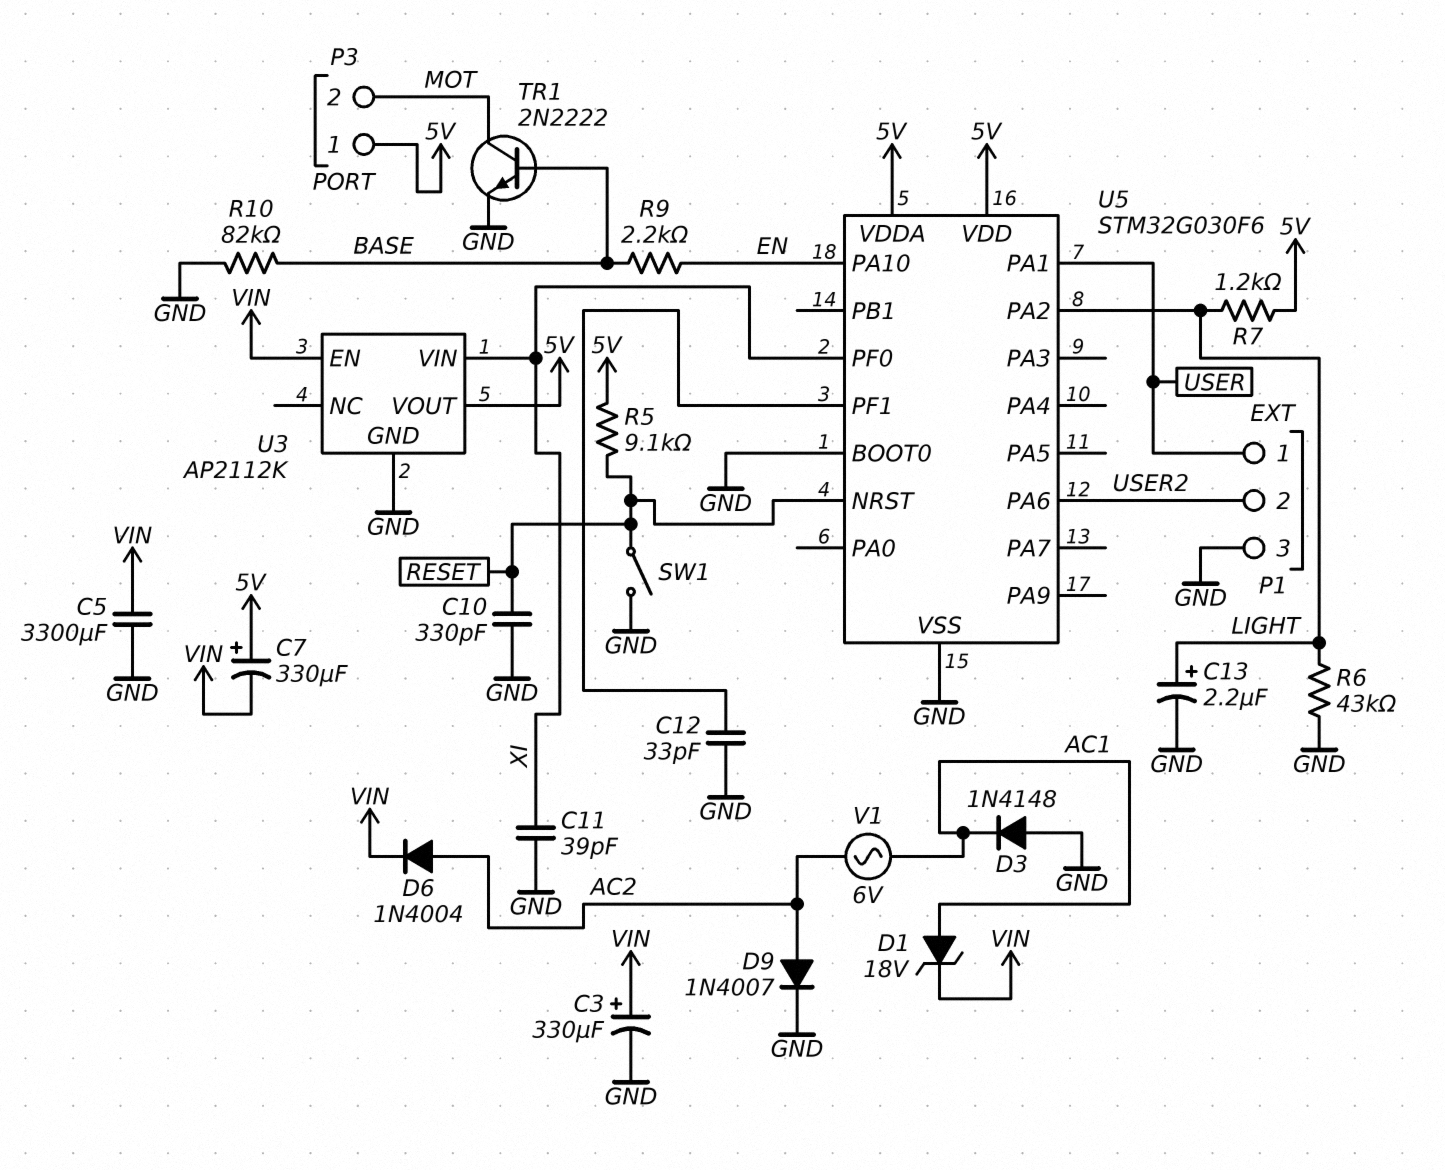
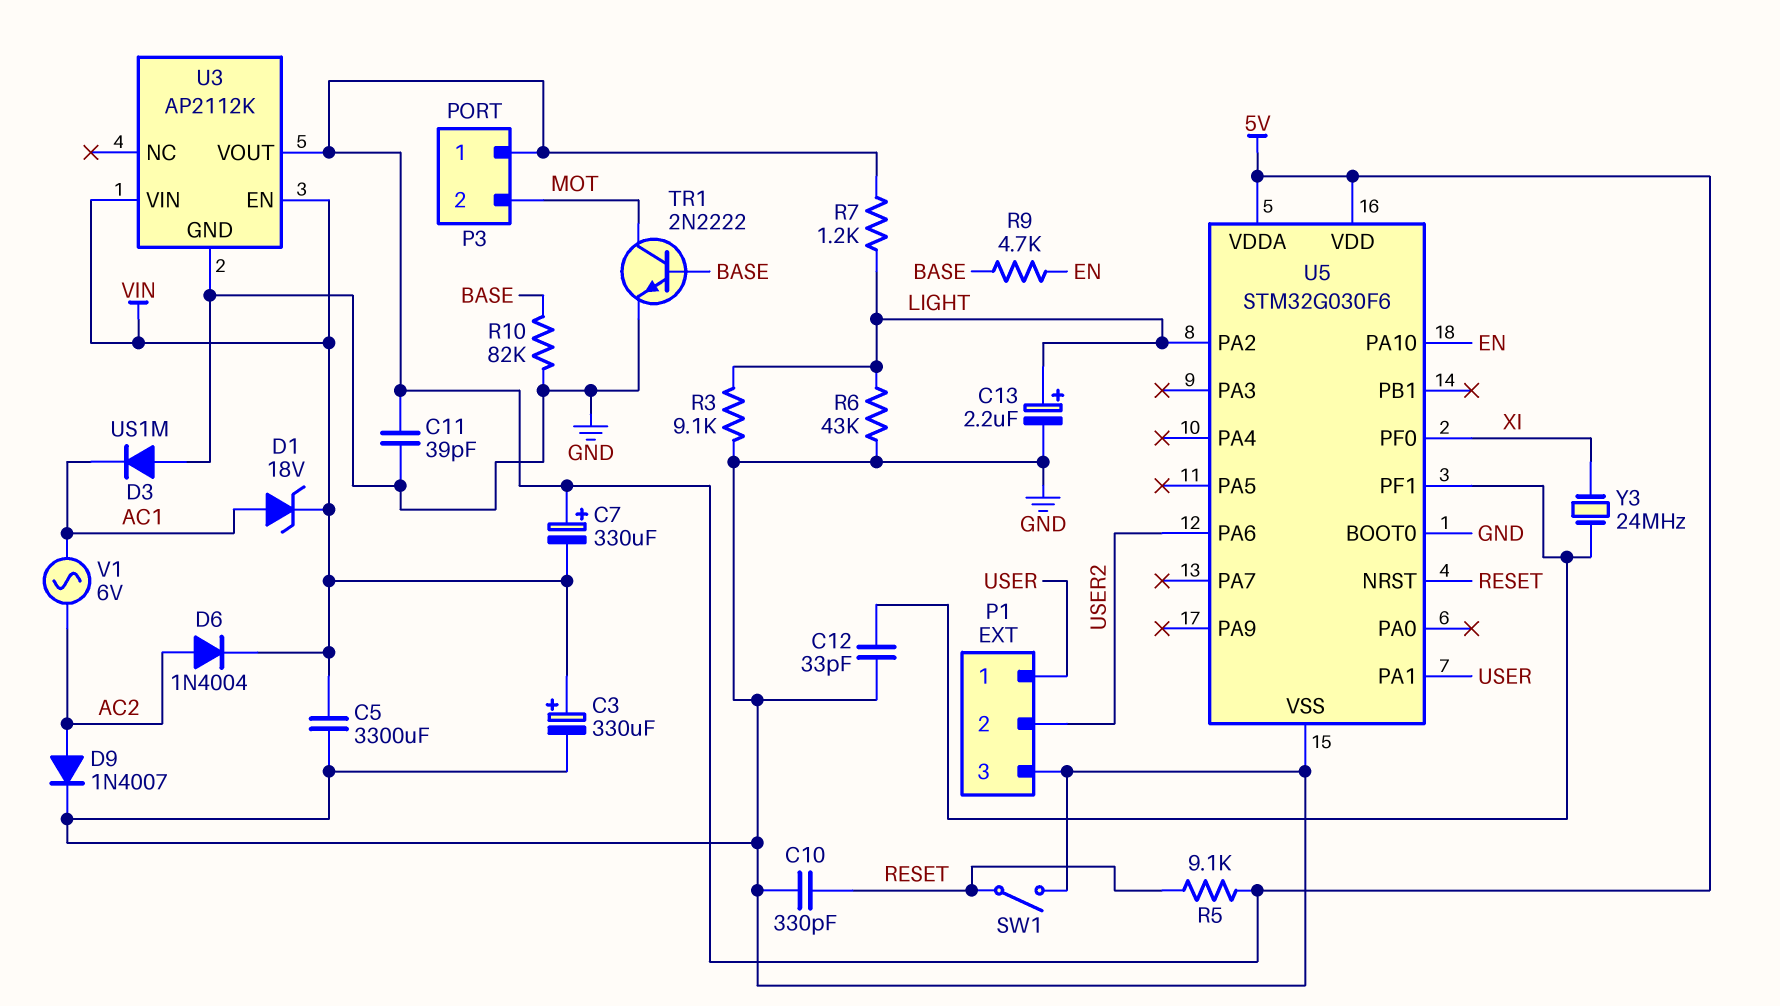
C11: 39pF (GND, XI) -> 39pF (5V, GND)
D3: diode 1N4148 (A GND, K AC1) -> diode US1M (A GND, K AC1)
R3: none -> 9.1k (GND, LIGHT)
R9: 2.2k (BASE, EN) -> 4.7k (BASE, EN)
U3 pin VIN: XI -> VIN
Y3: none -> 24MHz (U5/PF1, XI)

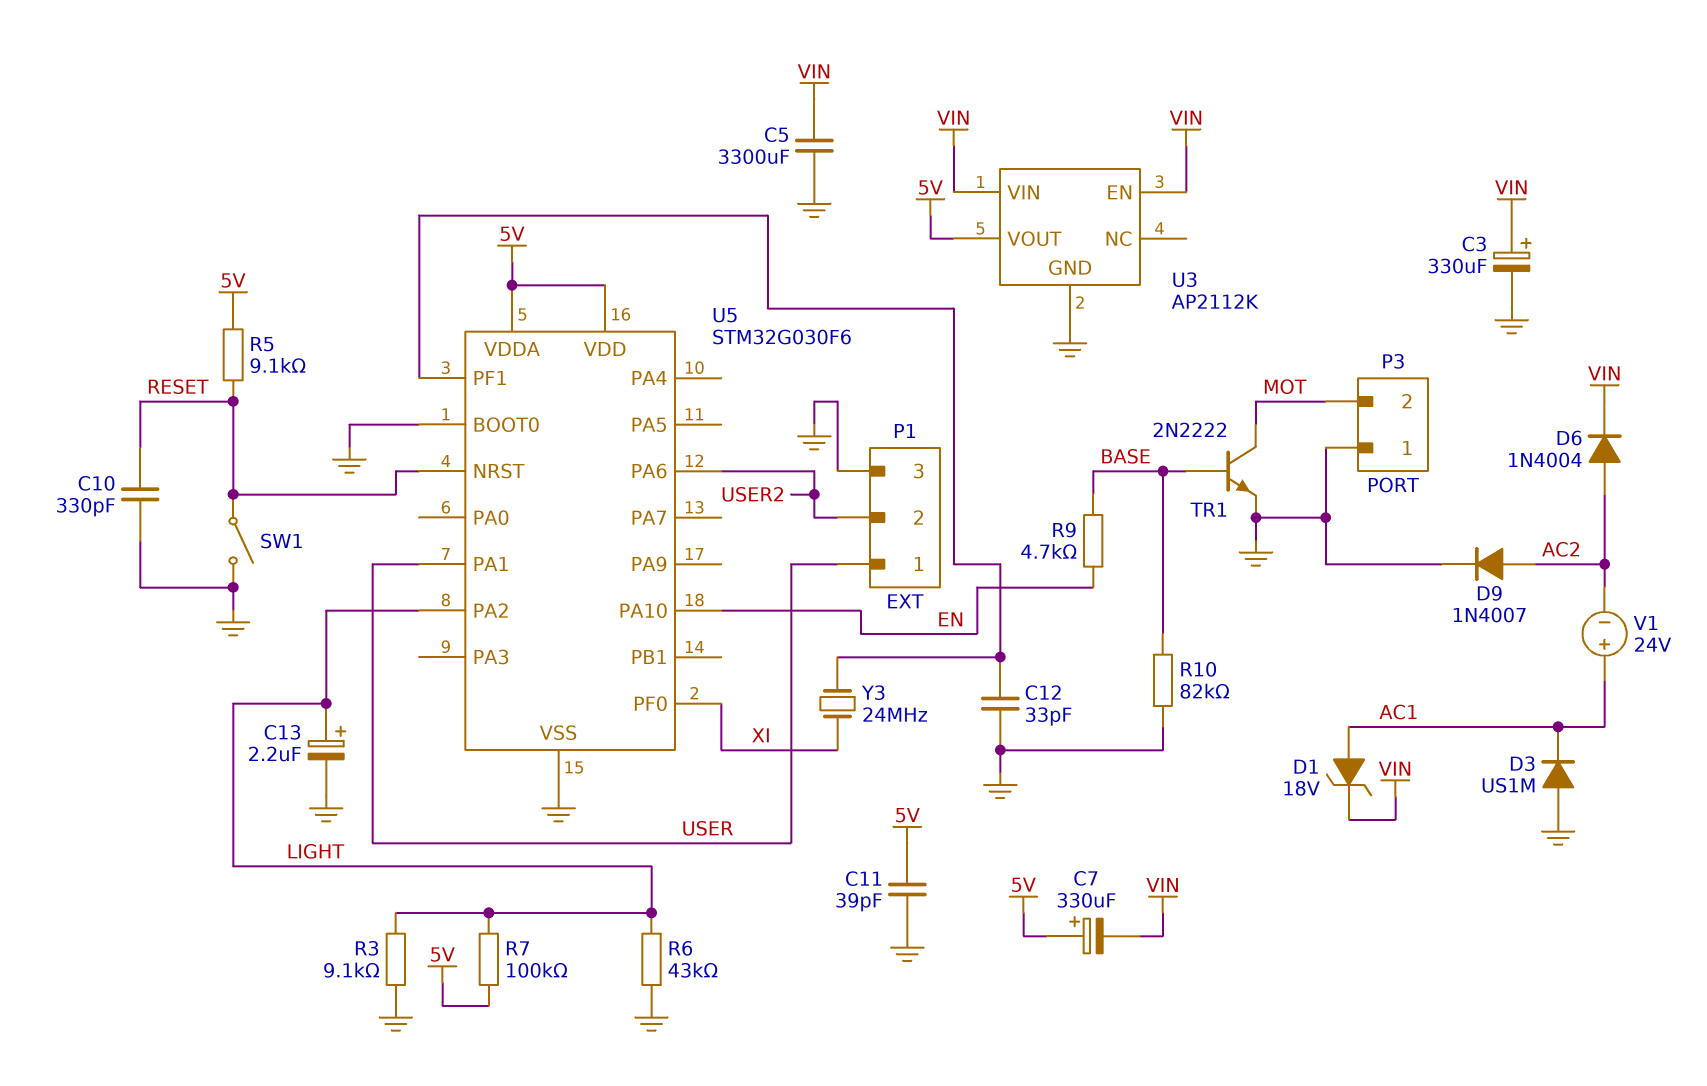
P3 pin 1: 5V -> GND
R7: 1.2k (5V, LIGHT) -> 100k (5V, LIGHT)
V1: AC 6V (AC1, AC2) -> 24V (plus AC1, minus AC2)

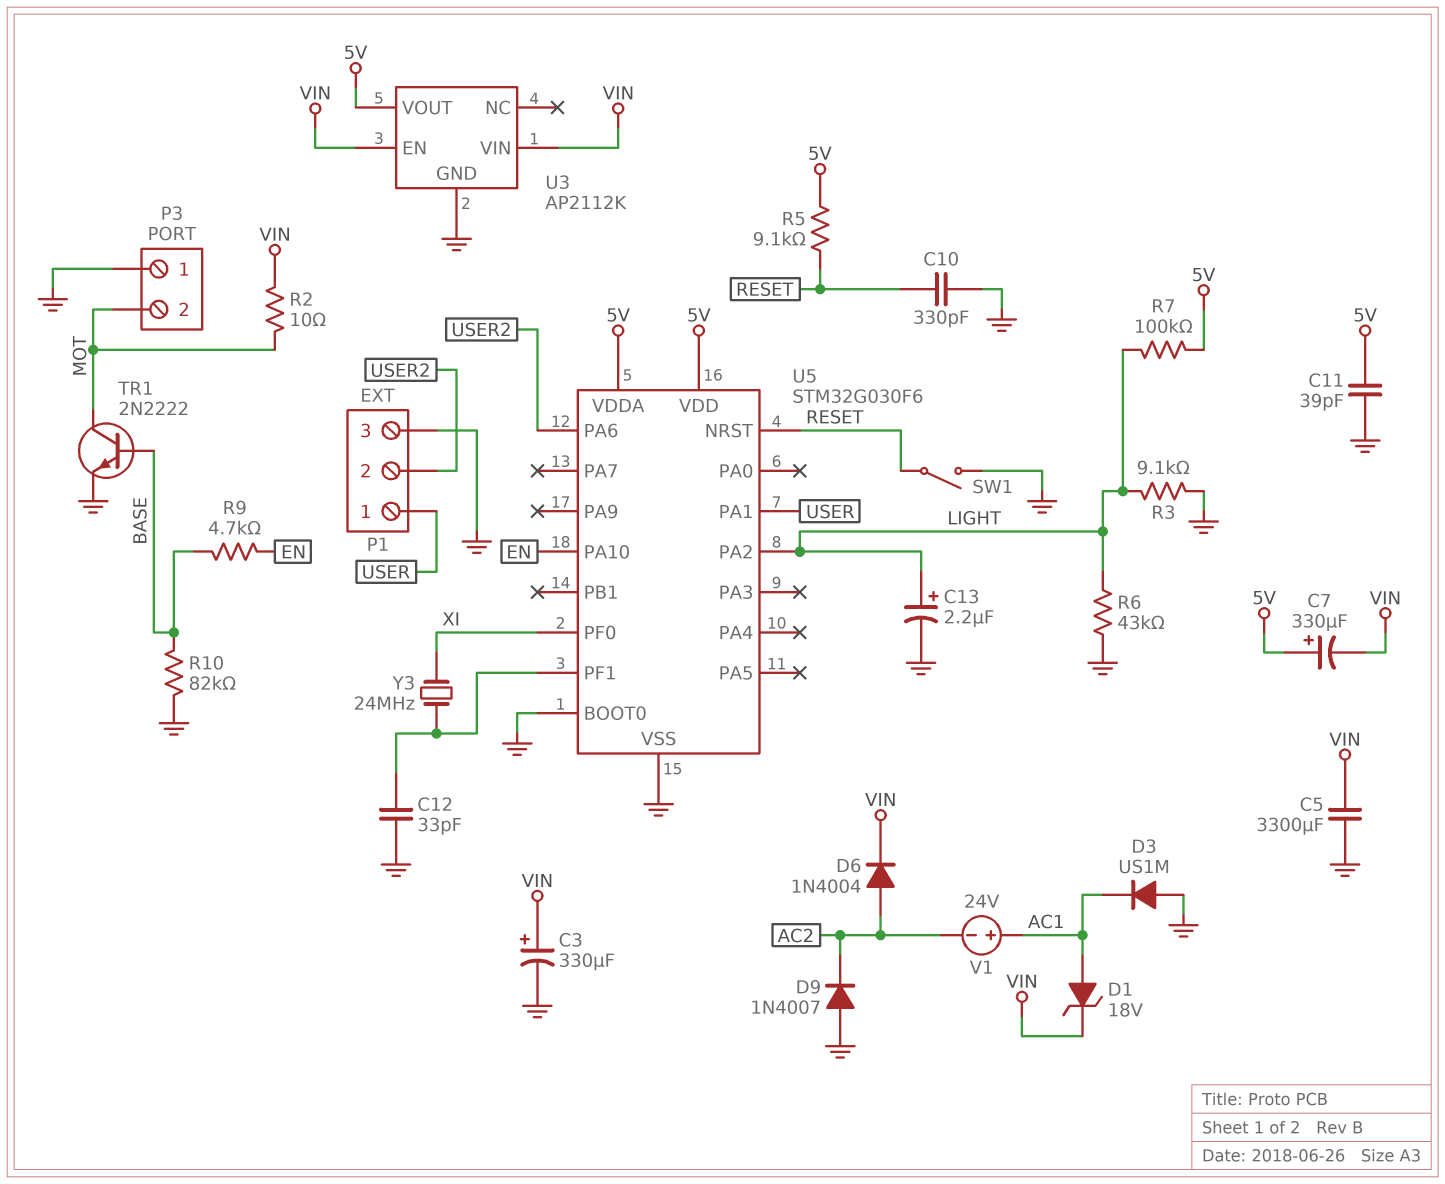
D9: diode 1N4007 (A AC2, K GND) -> diode 1N4007 (A GND, K AC2)
R2: none -> 10 (MOT, VIN)

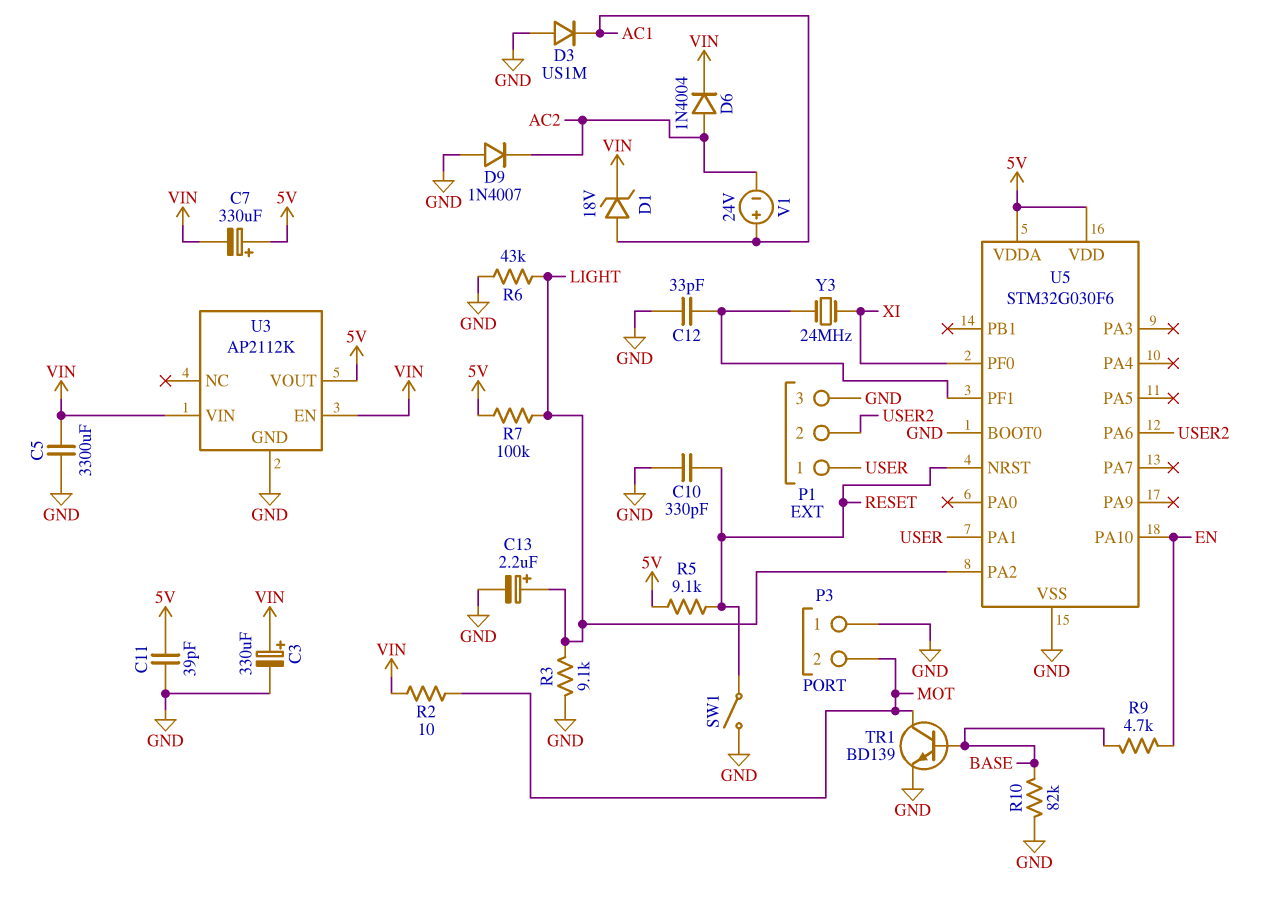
TR1: NPN 2N2222 (B BASE, C MOT, E GND) -> NPN BD139 (B BASE, C MOT, E GND)

